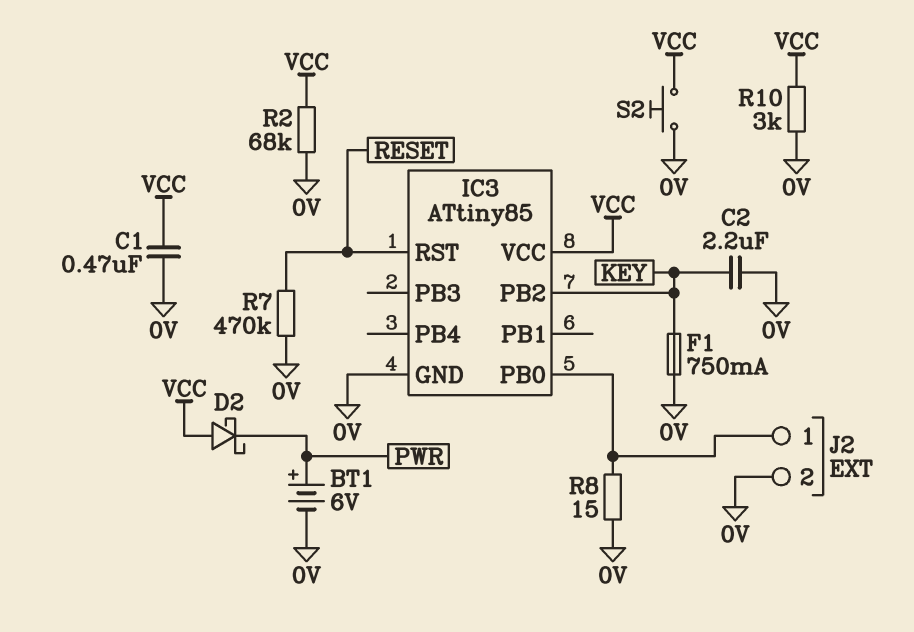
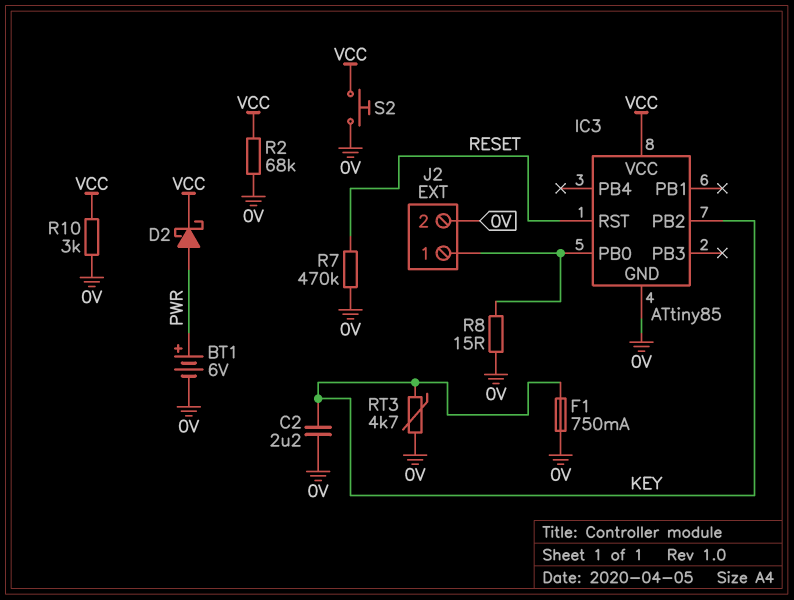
C1: 470nF (0V, VCC) -> none
D2: schottky (A VCC, K PWR) -> schottky (A PWR, K VCC)
RT3: none -> 4.7k (0V, KEY)

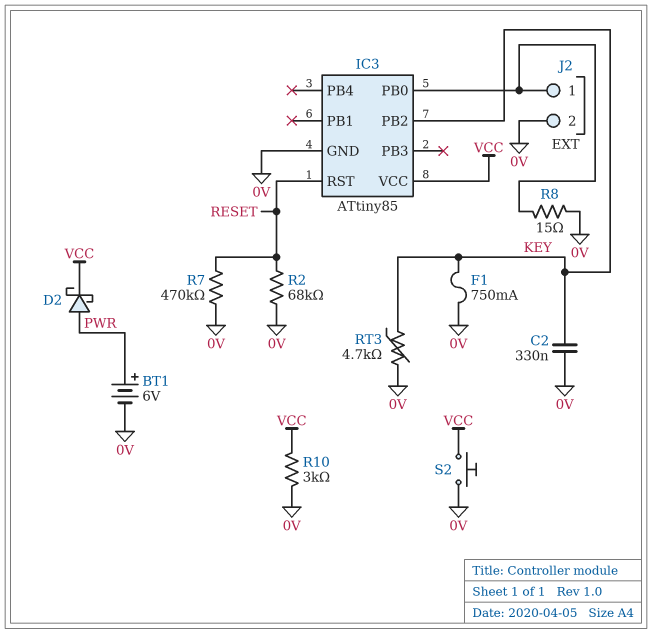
C2: 2.2uF (0V, KEY) -> 330nF (0V, KEY)
R2: 68k (0V, VCC) -> 68k (0V, RESET)

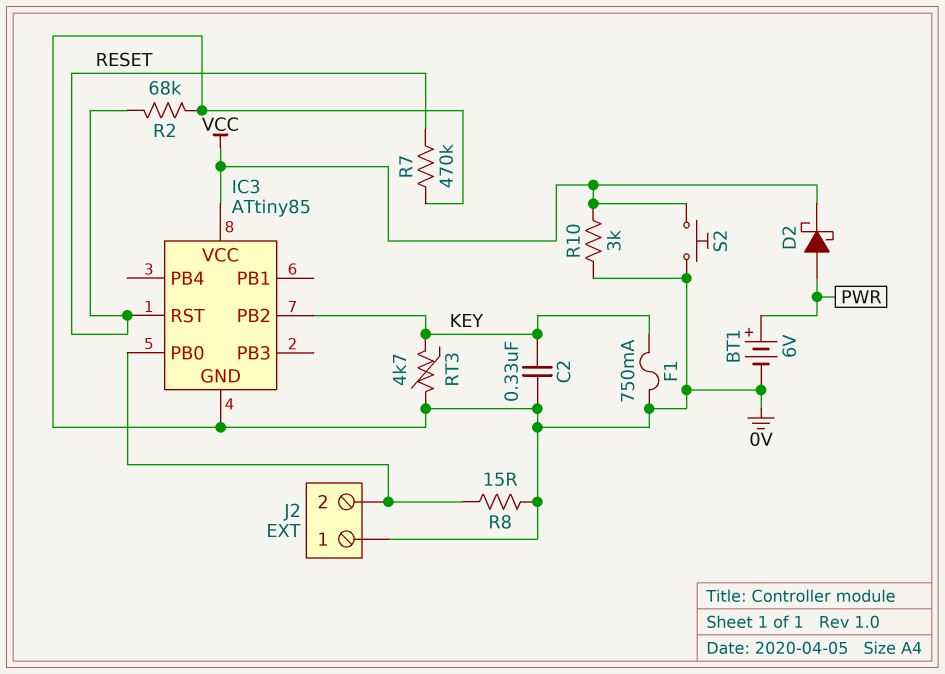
J2 pin 1: IC3/PB0 -> 0V
J2 pin 2: 0V -> IC3/PB0

